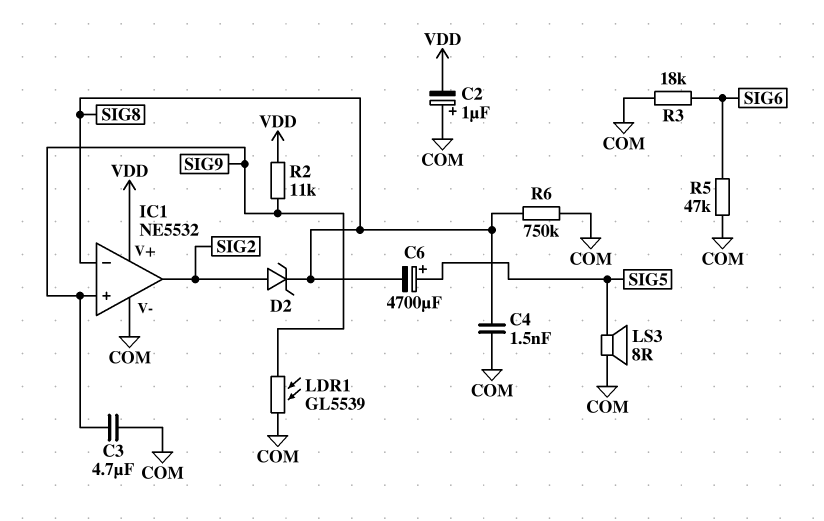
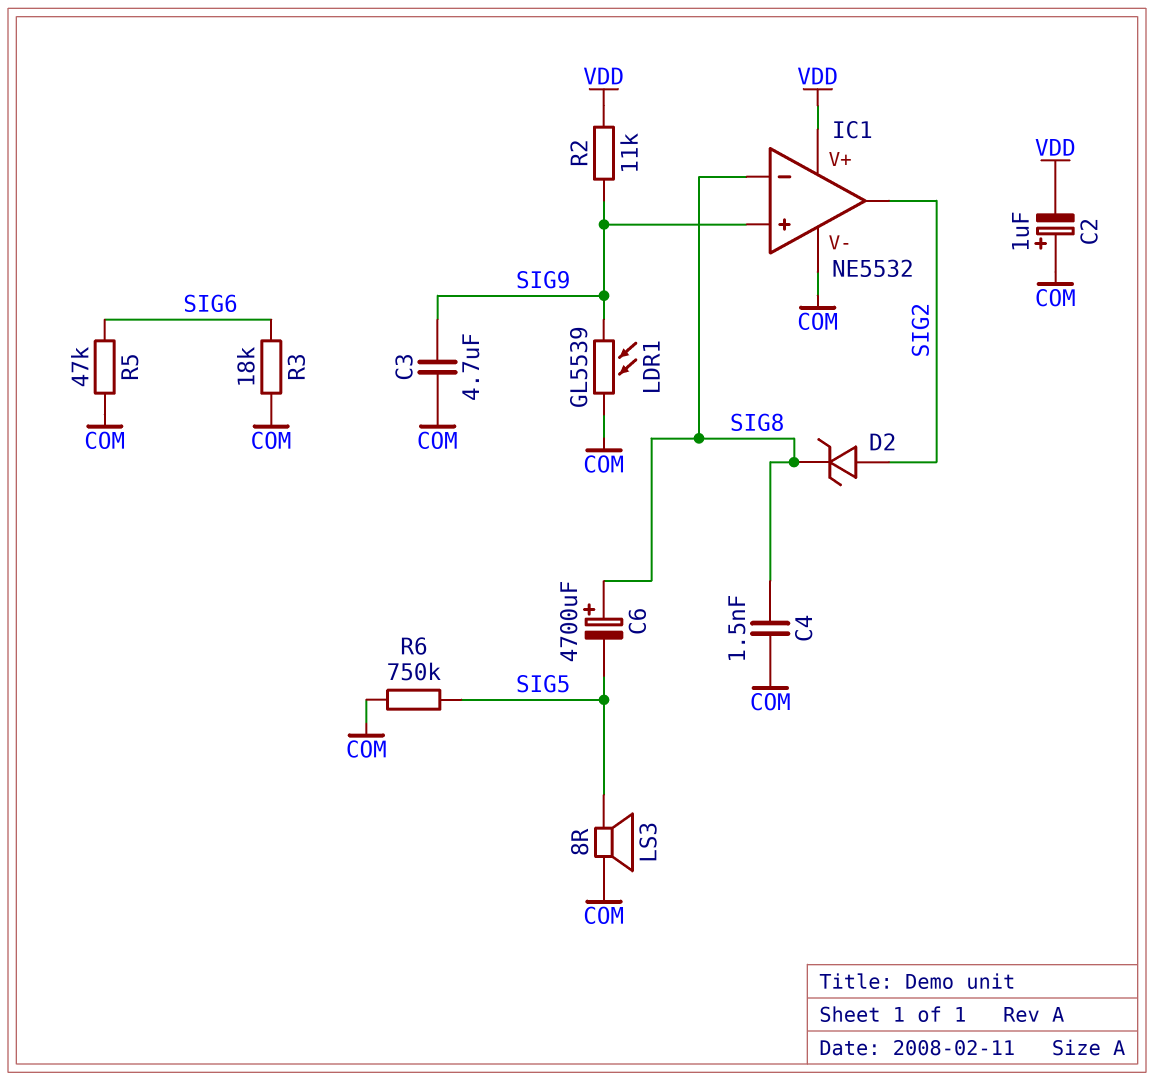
C6: 4700uF (plus SIG5, minus SIG8) -> 4700uF (plus SIG8, minus SIG5)
R6: 750k (COM, SIG8) -> 750k (COM, SIG5)

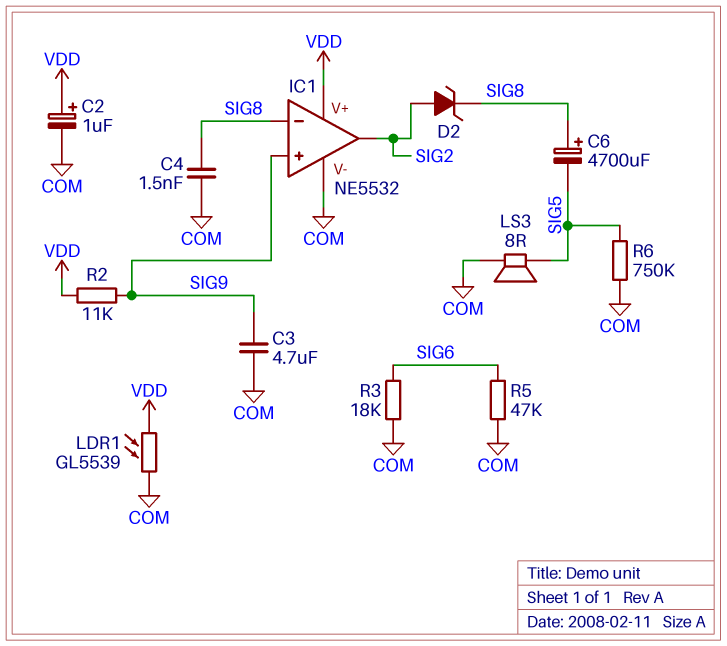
C2: 1uF (plus COM, minus VDD) -> 1uF (plus VDD, minus COM)
LDR1: GL5539 (COM, SIG9) -> GL5539 (COM, VDD)

